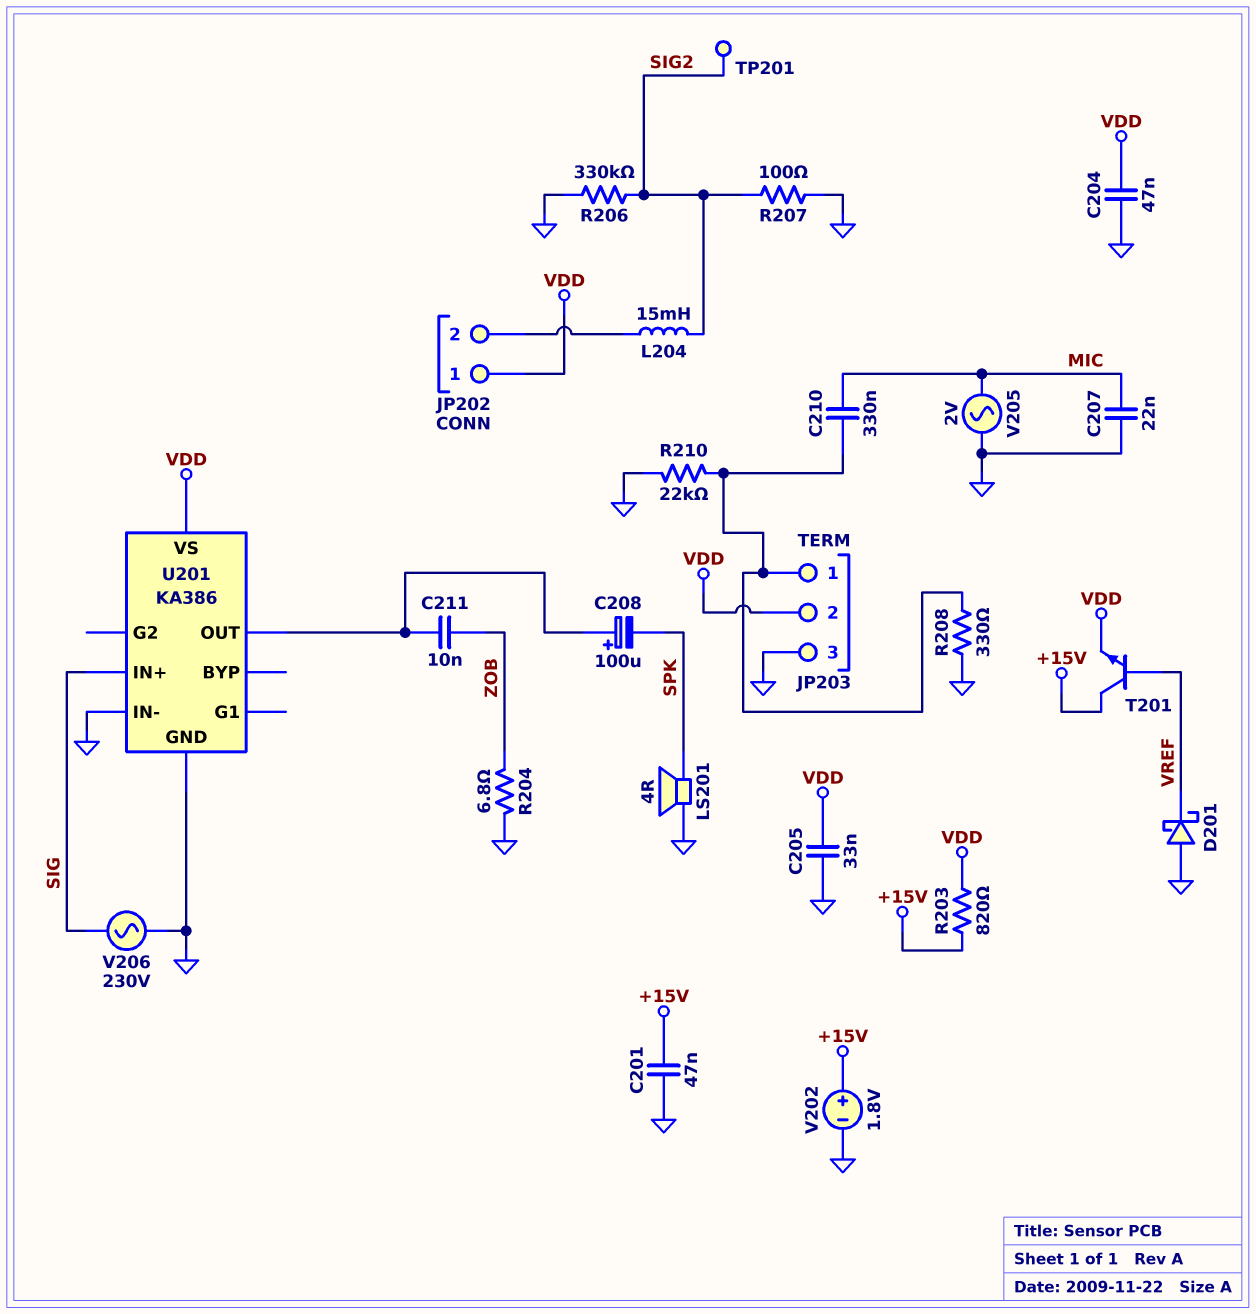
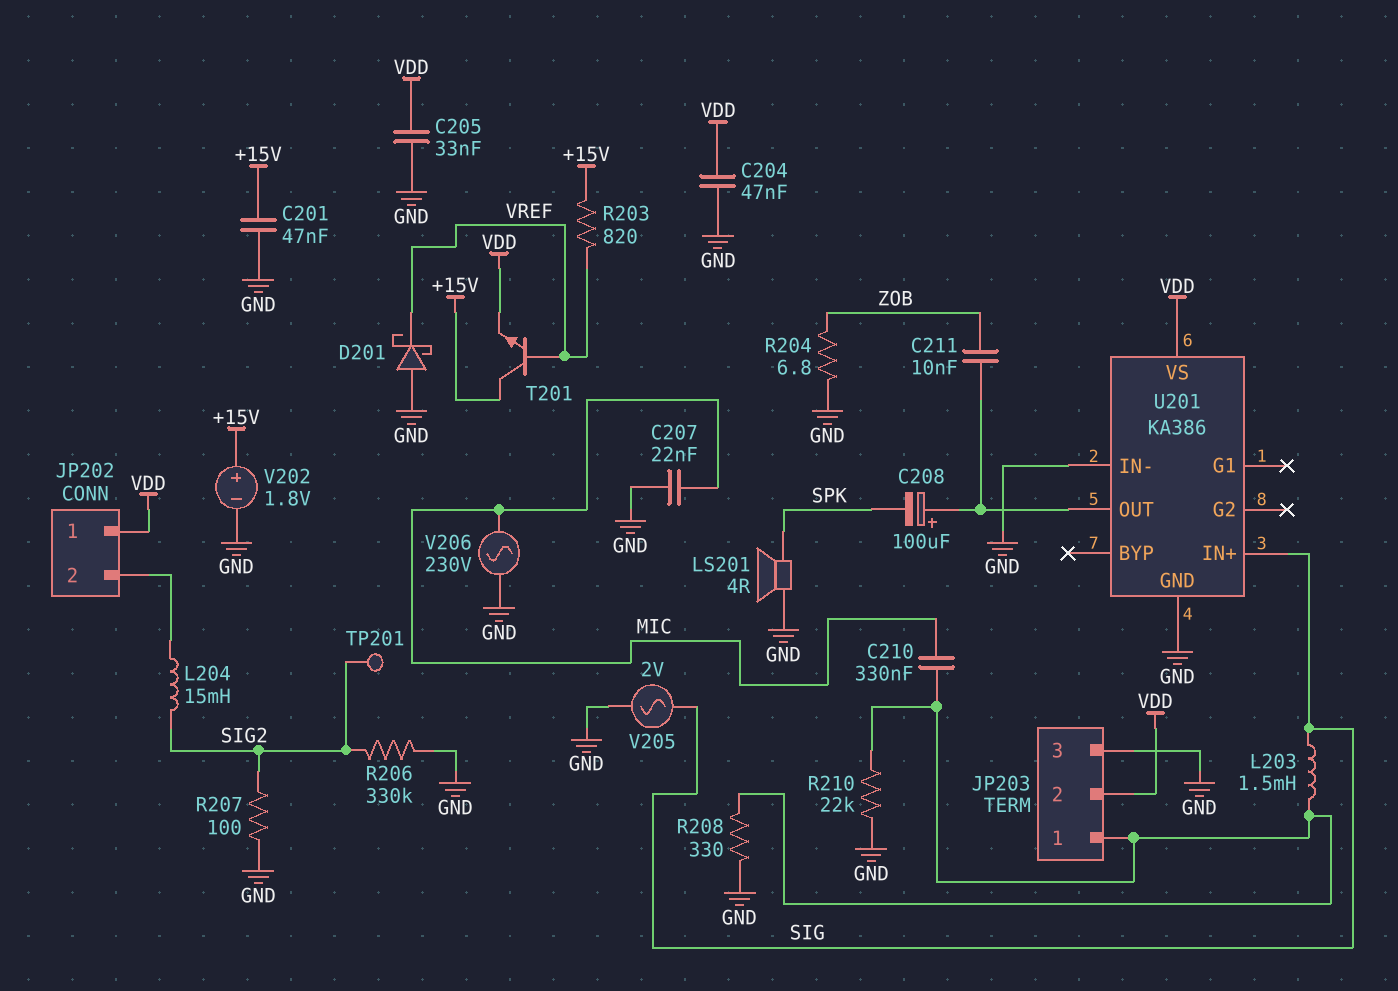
L203: none -> 1.5mH (JP203/1, SIG)
R203: 820 (+15V, VDD) -> 820 (+15V, VREF)
V205: AC 2V (GND, MIC) -> AC 2V (GND, SIG)
V206: AC 230V (GND, SIG) -> AC 230V (GND, MIC)

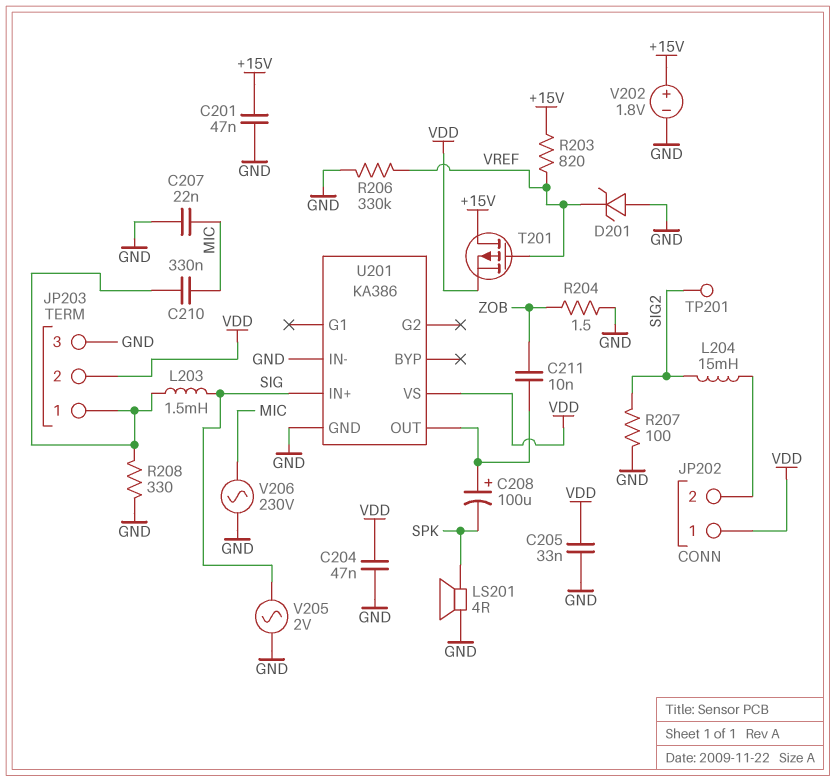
D201: schottky (A GND, K VREF) -> zener (A GND, K VREF)
R204: 6.8 (GND, ZOB) -> 1.5 (GND, ZOB)
R206: 330k (GND, SIG2) -> 330k (GND, VREF)
R210: 22k (GND, JP203/1) -> none
T201: NPN (B VREF, C +15V, E VDD) -> PMOS (G VREF, D +15V, S VDD)

